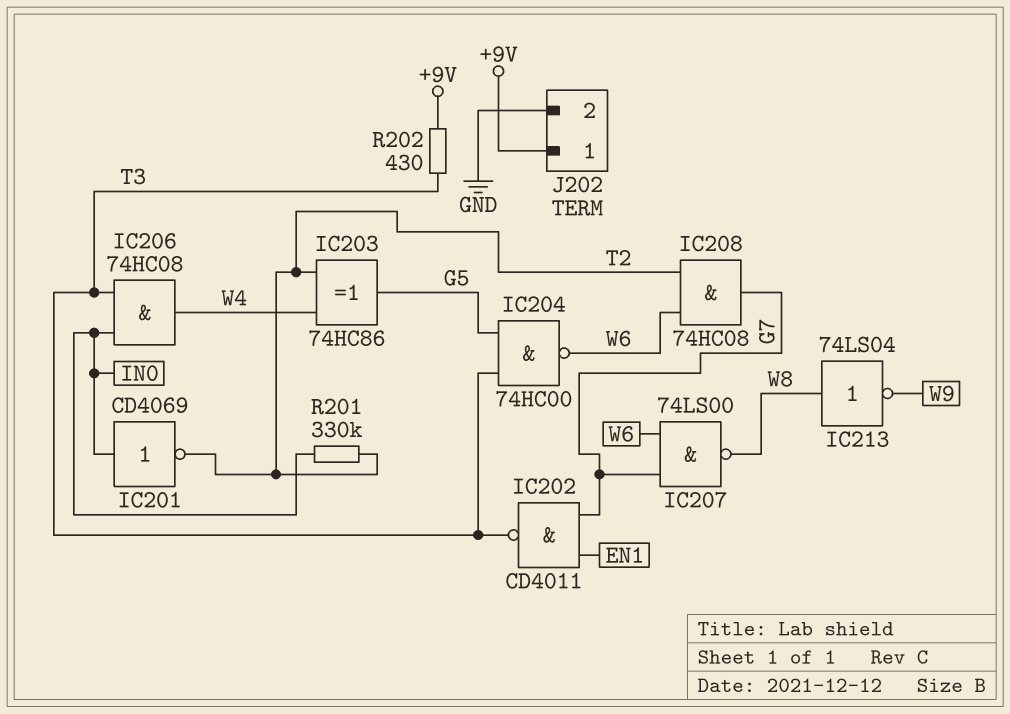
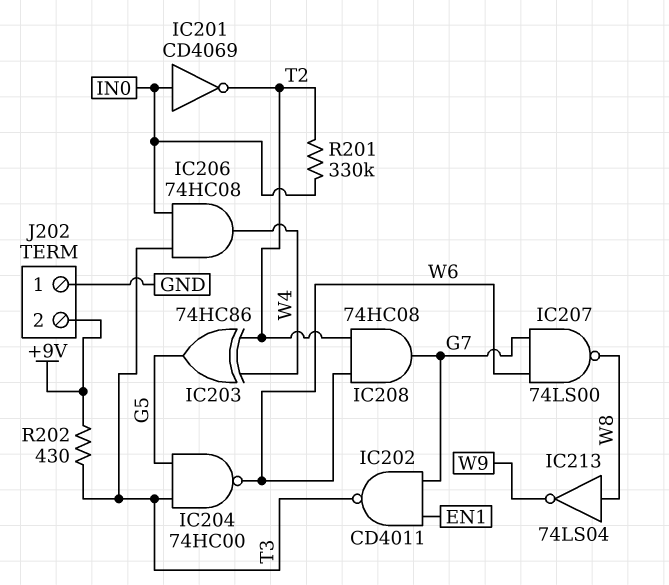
J202 pin 1: +9V -> GND
J202 pin 2: GND -> +9V

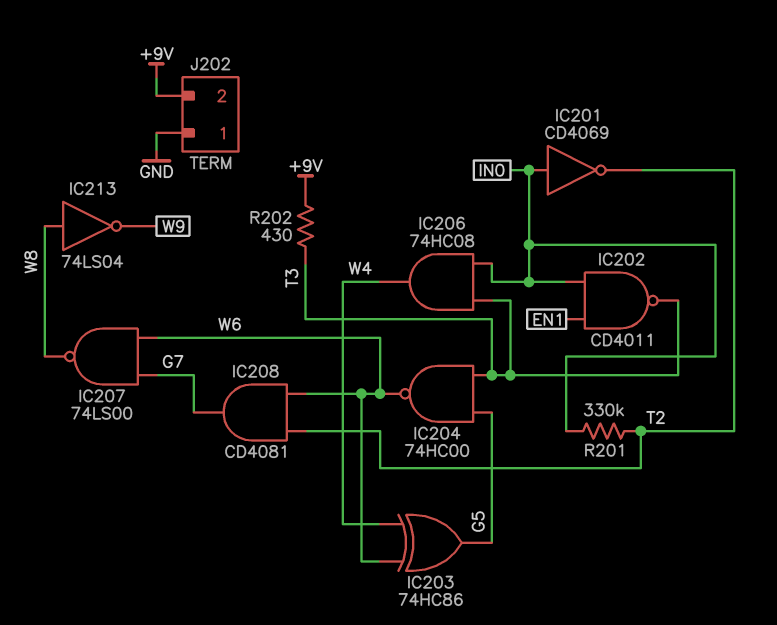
IC202: NAND CD4011 (in EN1, in G7, out T3) -> NAND CD4011 (in EN1, in IN0, out T3)
IC203: XOR 74HC86 (in T2, in W4, out G5) -> XOR 74HC86 (in W4, in W6, out G5)
IC208: AND 74HC08 (in T2, in W6, out G7) -> AND CD4081 (in T2, in W6, out G7)

